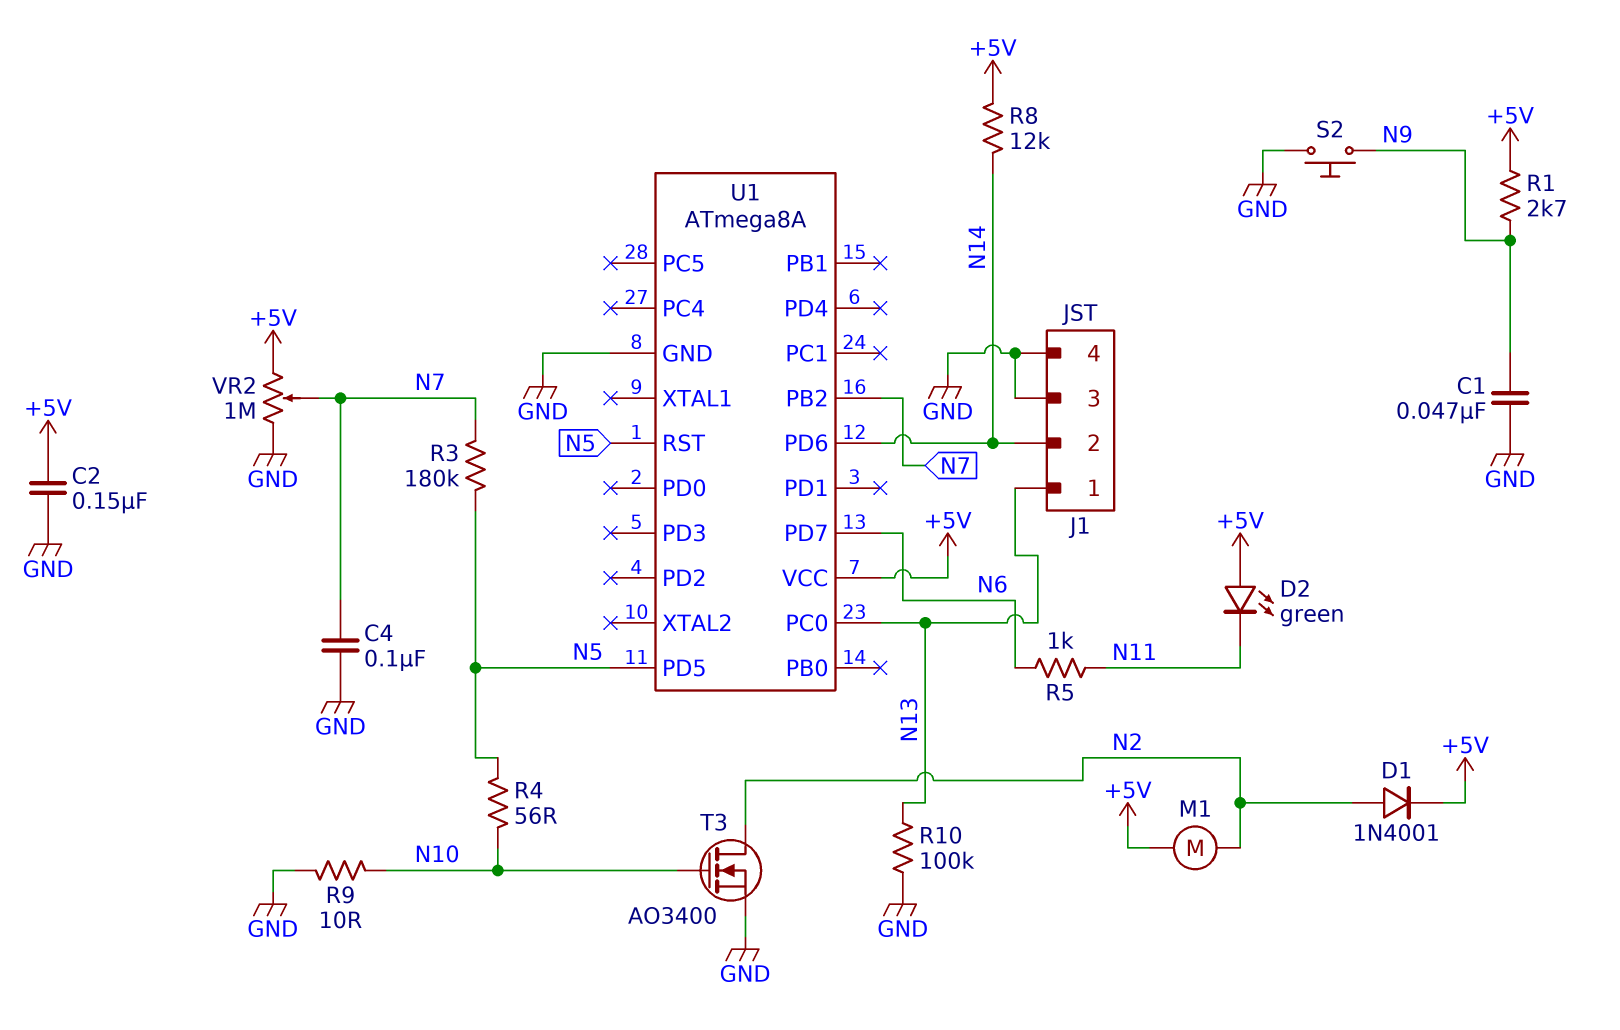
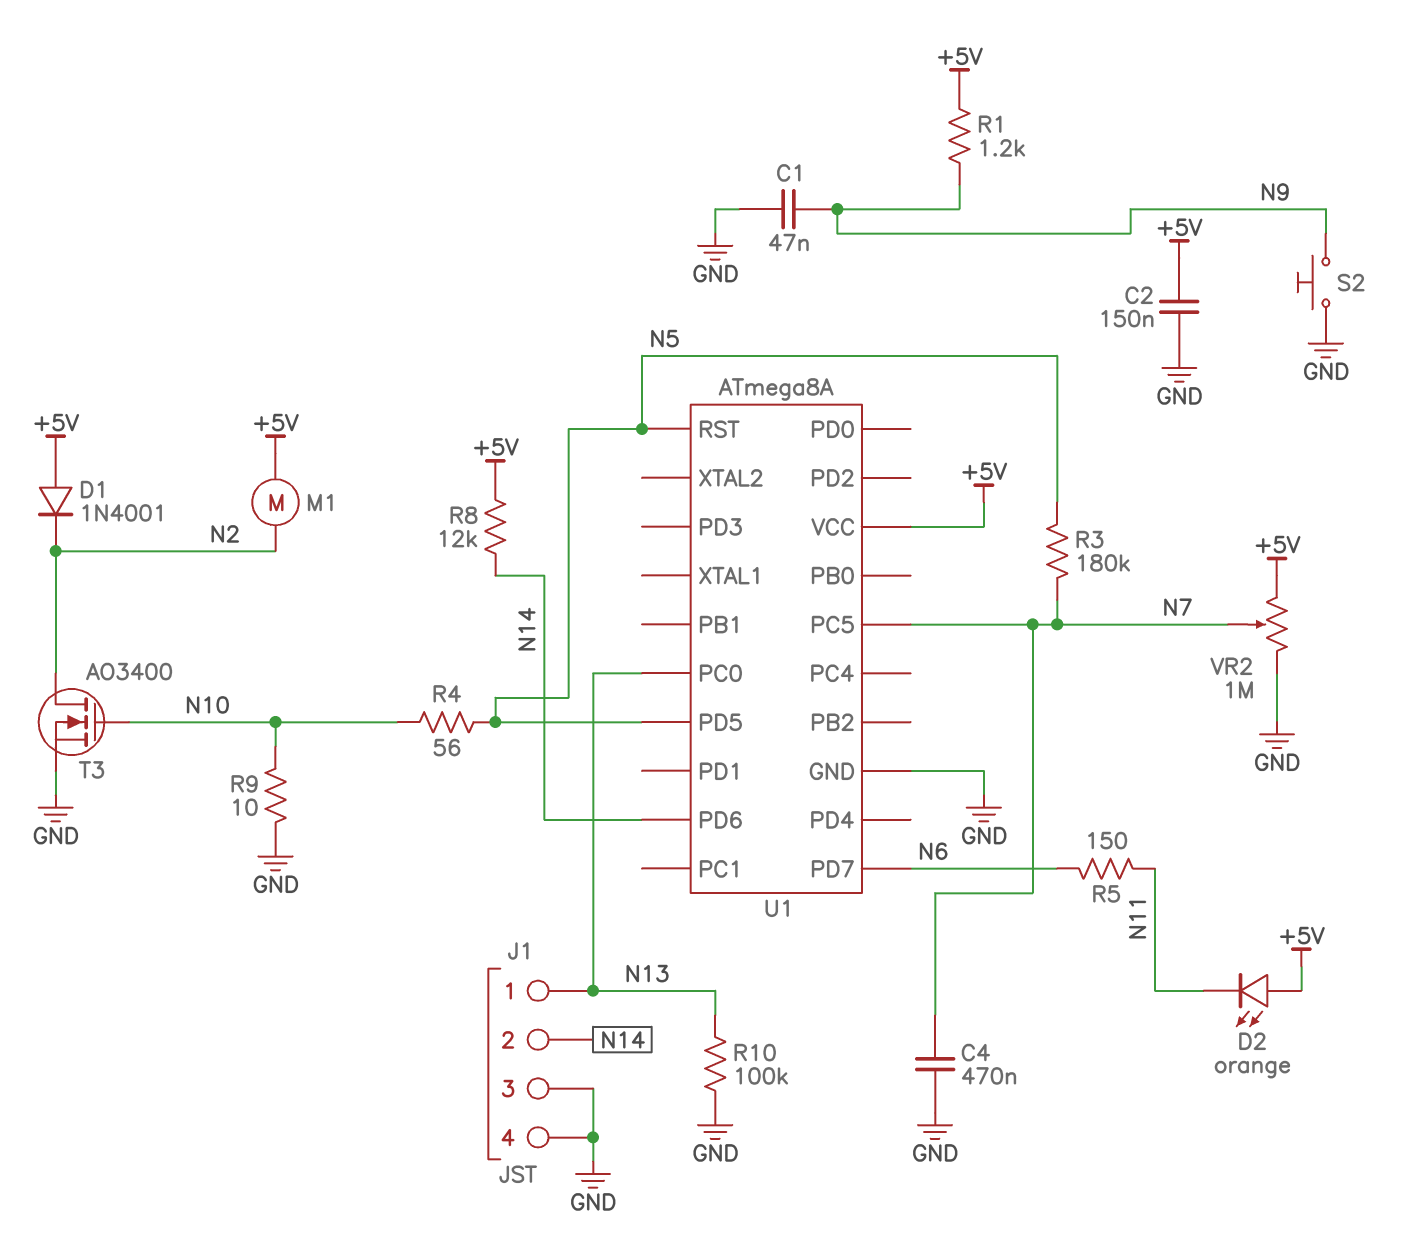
C4: 100nF (GND, N7) -> 470nF (GND, N7)
D1: diode 1N4001 (A N2, K +5V) -> diode 1N4001 (A +5V, K N2)
D2: LED green (A +5V, K N11) -> LED orange (A +5V, K N11)
R1: 2.7k (+5V, N9) -> 1.2k (+5V, N9)
R5: 1k (N6, N11) -> 150 (N6, N11)
U1 pin PB2: N7 -> none
U1 pin PC5: none -> N7

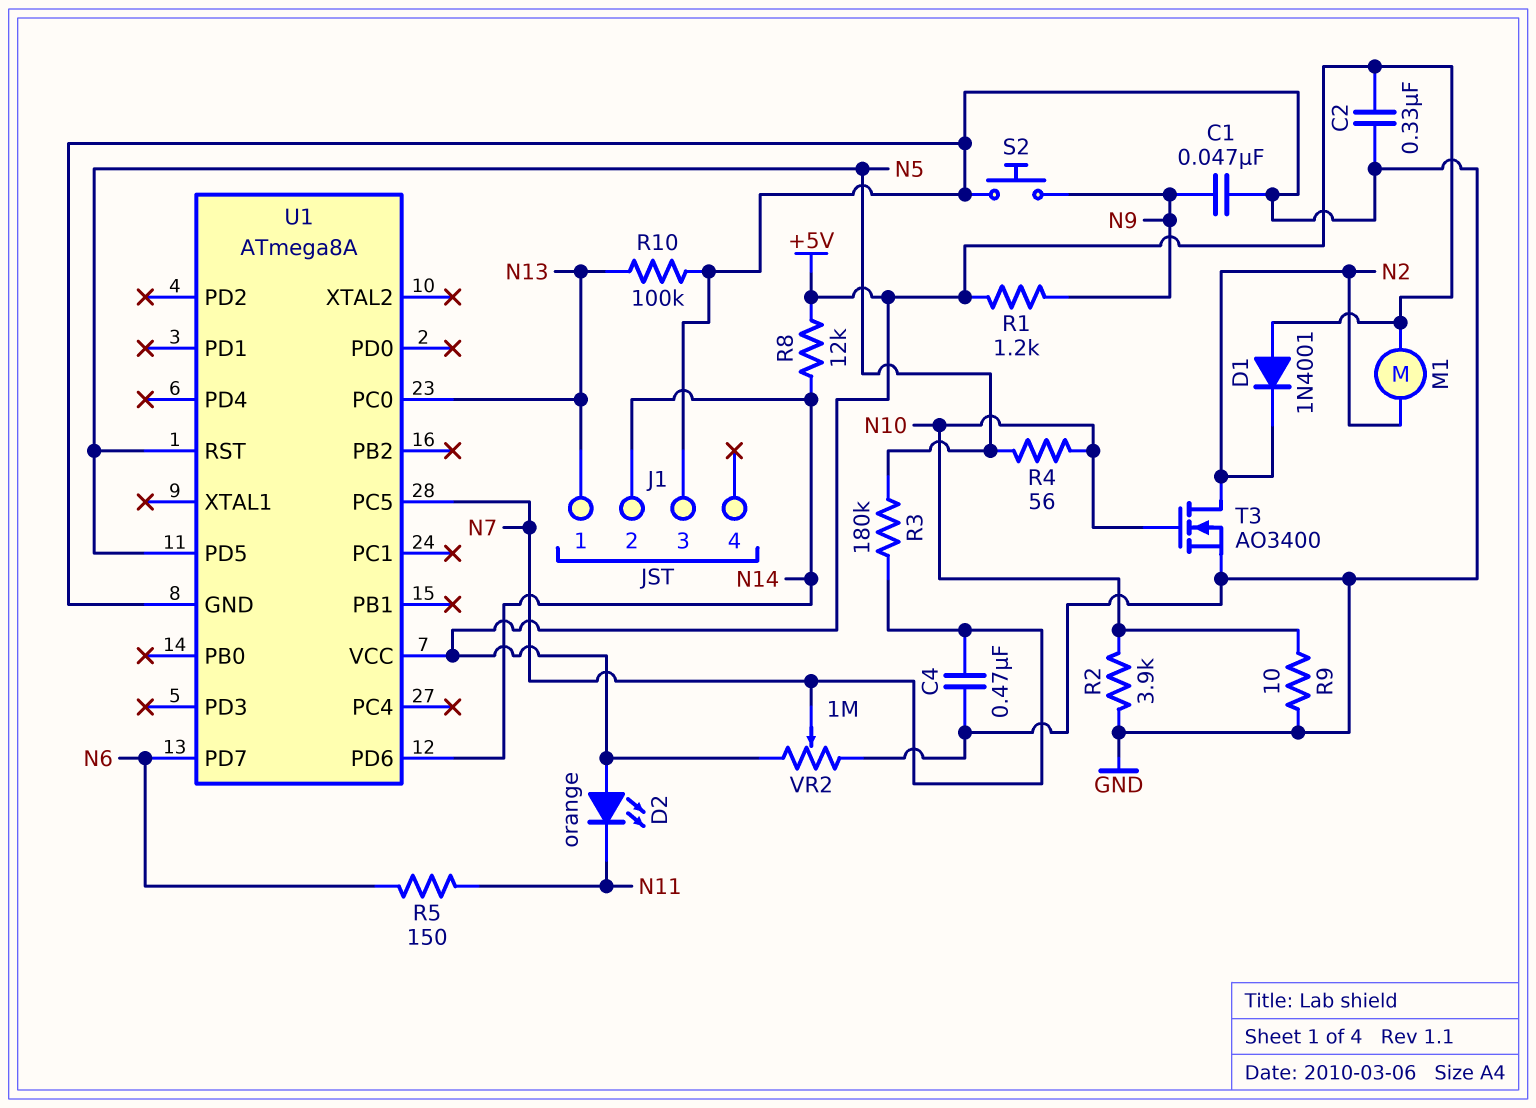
C2: 150nF (+5V, GND) -> 330nF (+5V, GND)
J1 pin 4: GND -> none
R2: none -> 3.9k (GND, N10)

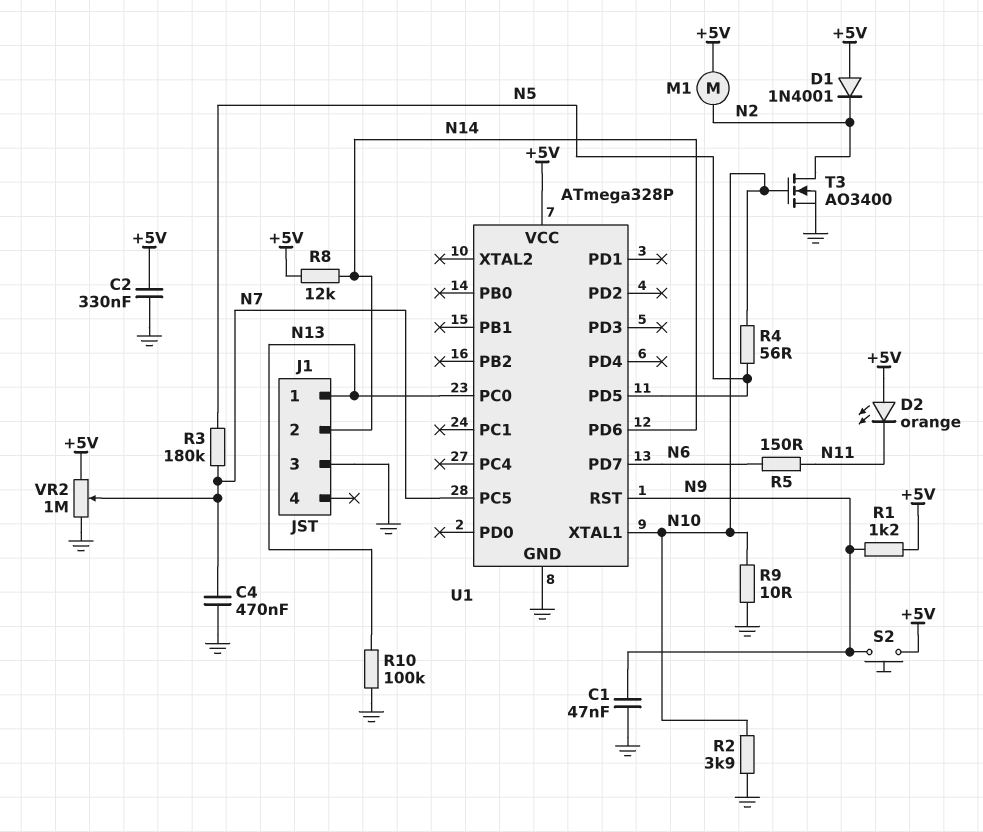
S2: button (GND, N9) -> button (+5V, N9)
U1: ATmega8A -> ATmega328P
U1 pin RST: N5 -> N9
U1 pin XTAL1: none -> N10

